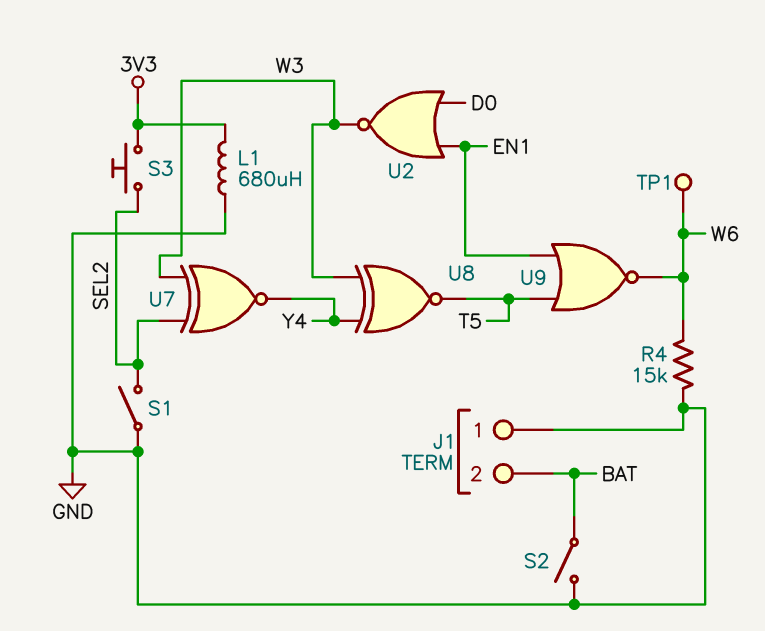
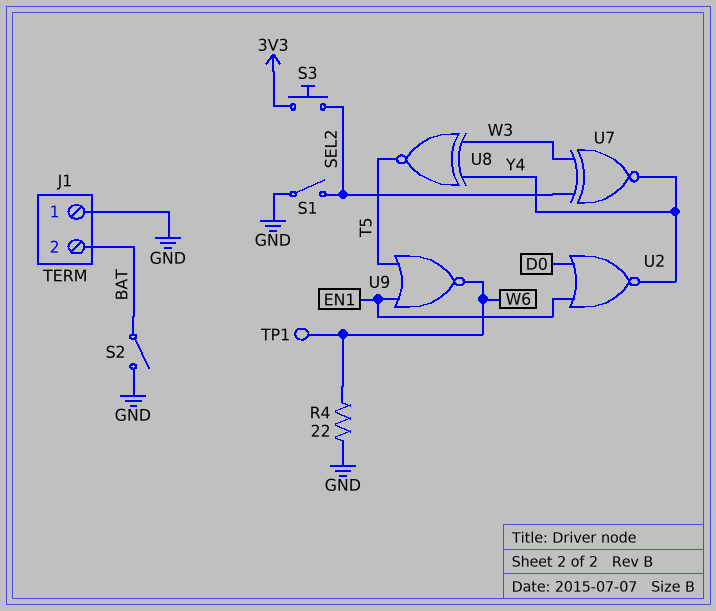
L1: 680uH (3V3, GND) -> none
R4: 15k (GND, W6) -> 22 (GND, W6)
U2: NOR (in D0, in EN1, out W3) -> NOR (in D0, in EN1, out Y4)

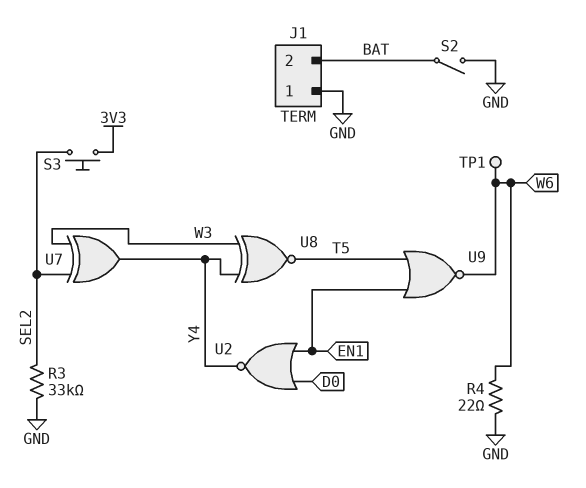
R3: none -> 33k (GND, SEL2)
S1: switch (GND, SEL2) -> none
U7: XNOR (in SEL2, in W3, out Y4) -> XOR (in SEL2, in W3, out Y4)

